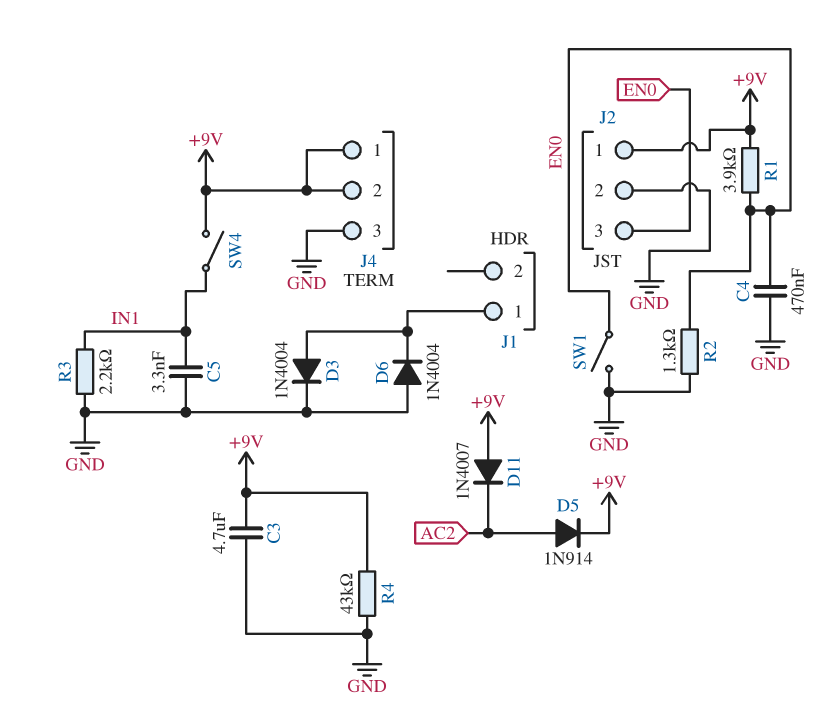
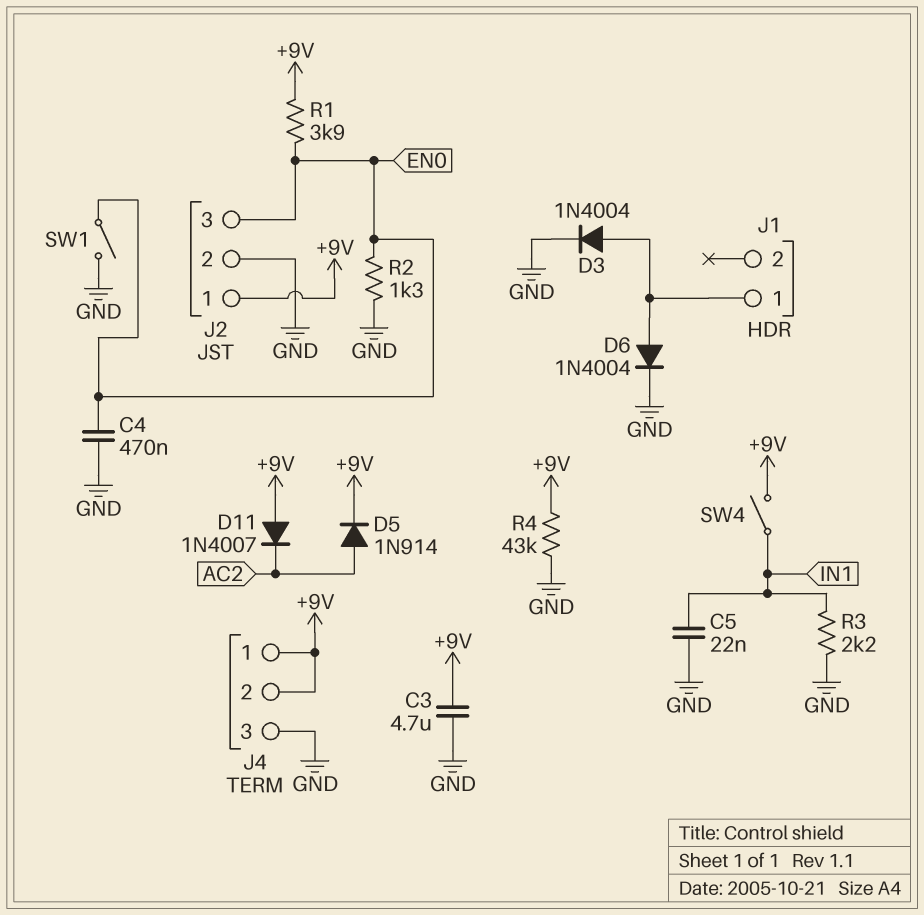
C5: 3.3nF (GND, IN1) -> 22nF (GND, IN1)
D6: diode 1N4004 (A GND, K J1/1) -> diode 1N4004 (A J1/1, K GND)

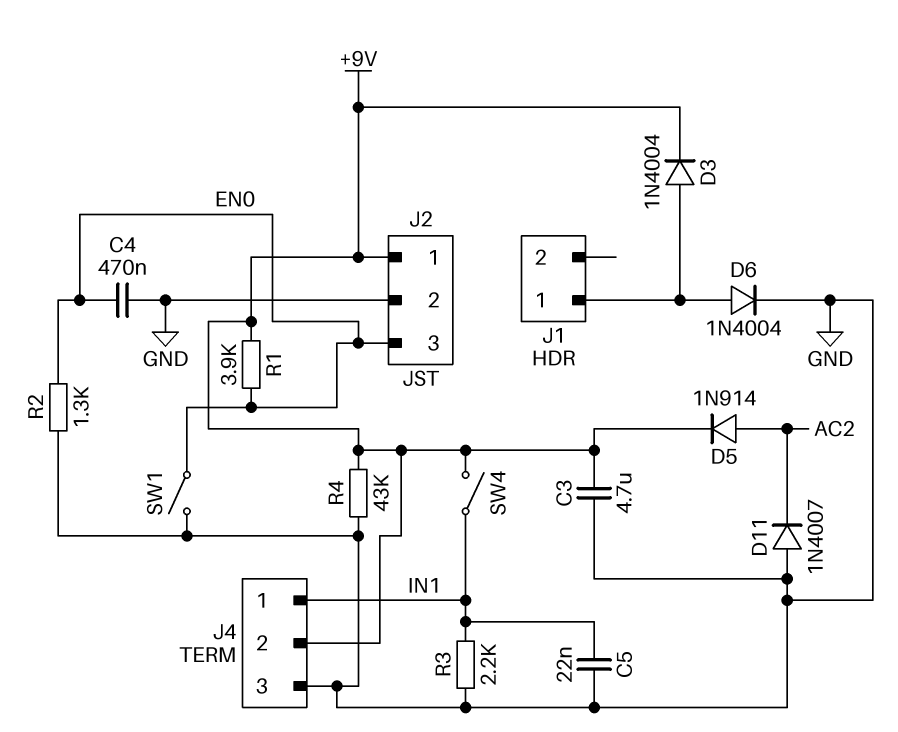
D3: diode 1N4004 (A J1/1, K GND) -> diode 1N4004 (A J1/1, K +9V)
D11: diode 1N4007 (A +9V, K AC2) -> diode 1N4007 (A GND, K AC2)
J4 pin 1: +9V -> IN1

